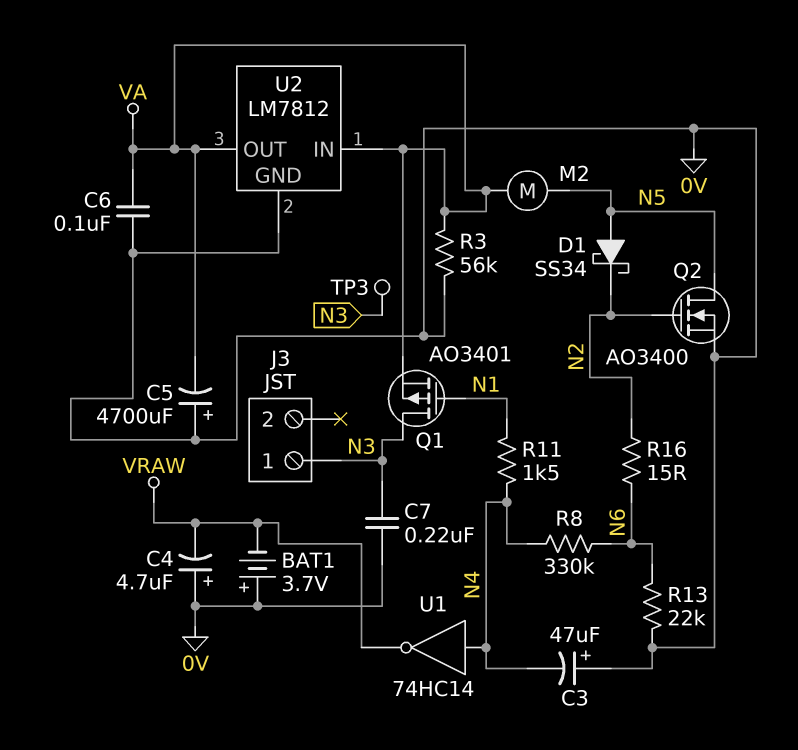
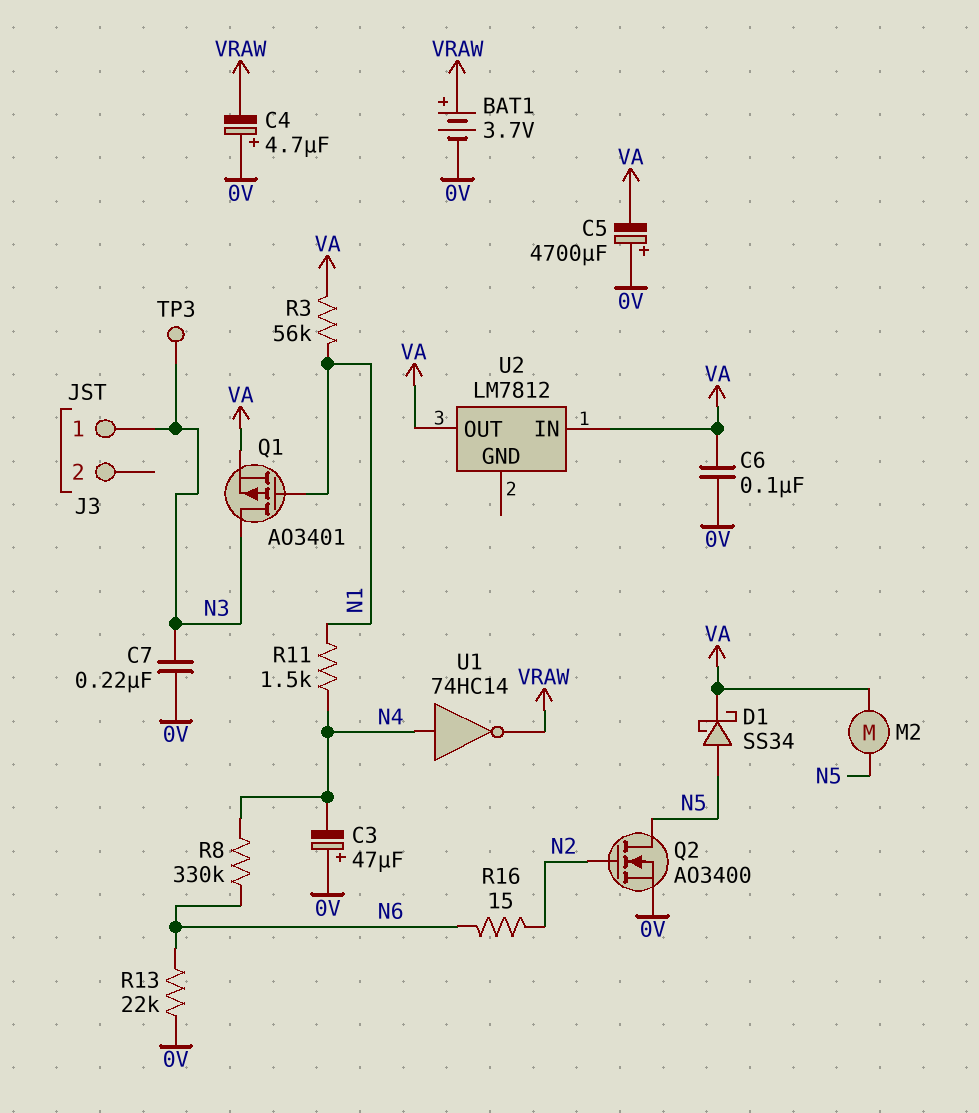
BAT1: 3.7V (plus 0V, minus VRAW) -> 3.7V (plus VRAW, minus 0V)
D1: schottky SS34 (A N5, K N2) -> schottky SS34 (A N5, K VA)
R3: 56k (0V, VA) -> 56k (N1, VA)
U2 pin GND: 0V -> none

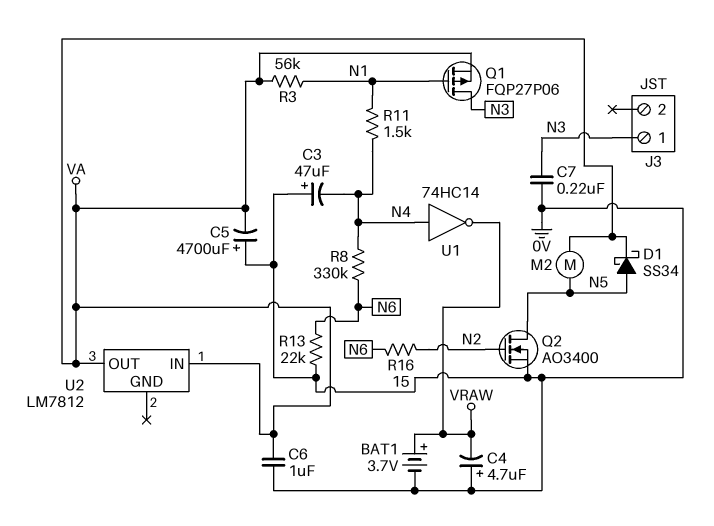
C6: 100nF (0V, VA) -> 1uF (0V, VA)
Q1: PMOS AO3401 (G N1, D N3, S VA) -> PMOS FQP27P06 (G N1, D N3, S VA)
TP3: test point (N3) -> none

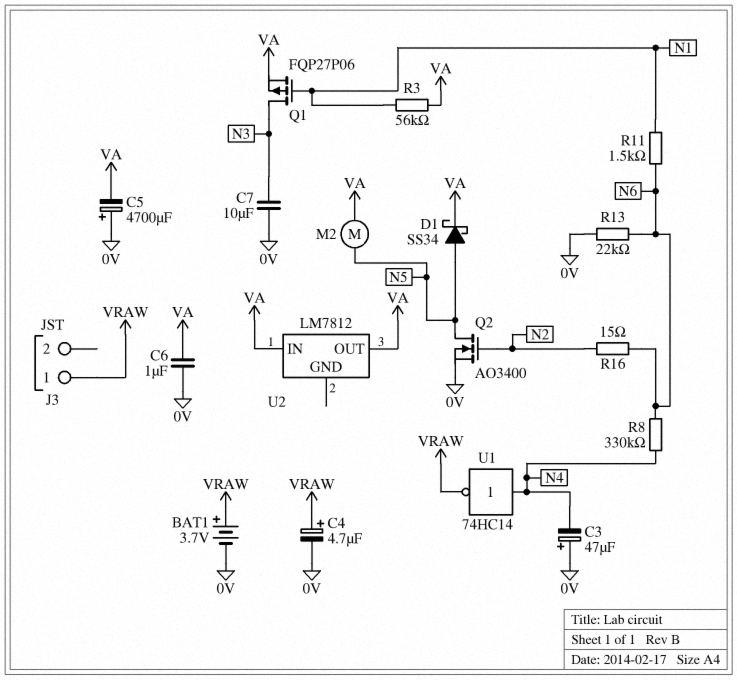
C4: 4.7uF (plus 0V, minus VRAW) -> 4.7uF (plus VRAW, minus 0V)
C7: 220nF (0V, N3) -> 10uF (0V, N3)
J3 pin 1: N3 -> VRAW
R11: 1.5k (N1, N4) -> 1.5k (N1, N6)

